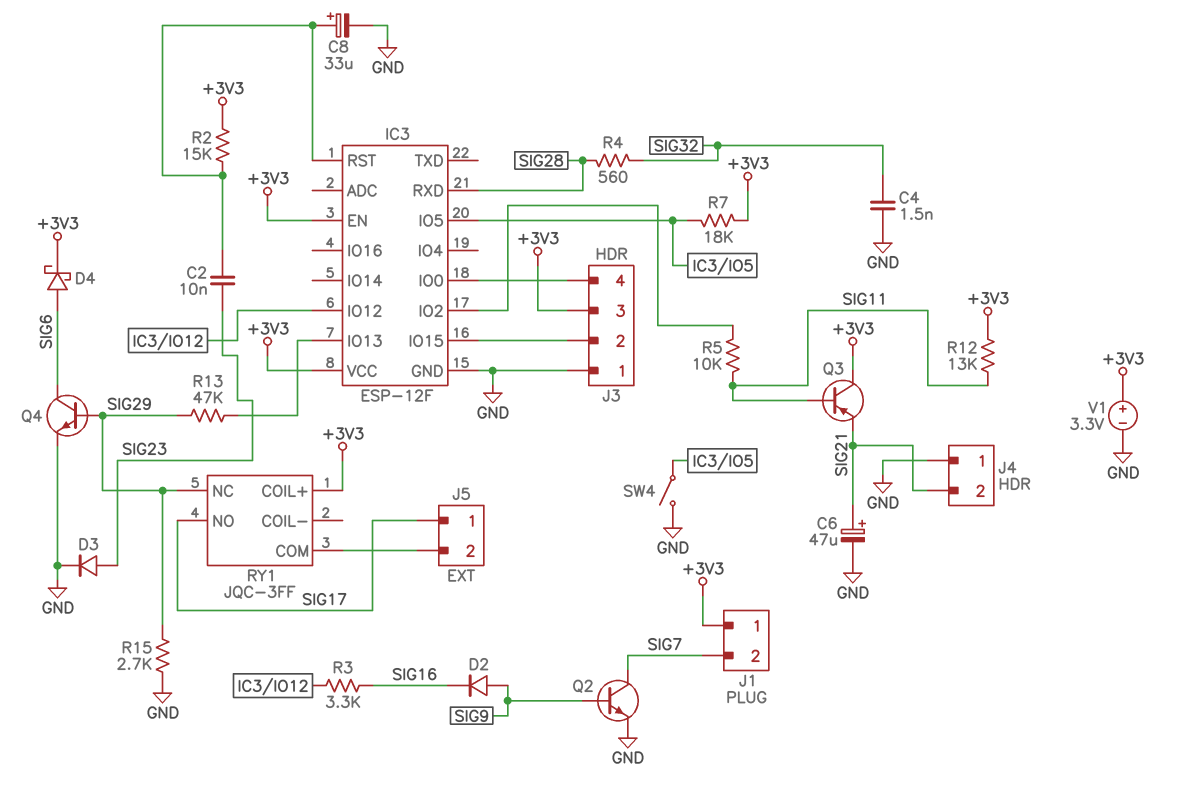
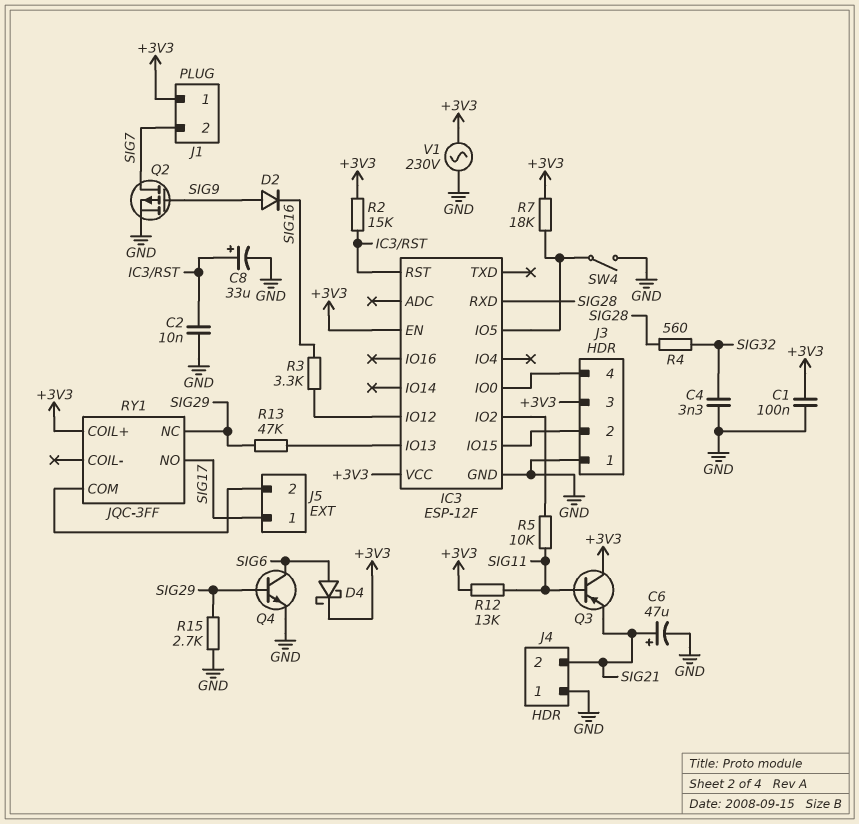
C1: none -> 100nF (+3V3, GND)
C2: 10nF (IC3/RST, SIG23) -> 10nF (GND, IC3/RST)
C4: 1.5nF (GND, SIG32) -> 3.3nF (GND, SIG32)
D3: diode (A SIG23, K GND) -> none
Q2: NPN (B SIG9, C SIG7, E GND) -> PMOS (G SIG9, D SIG7, S GND)
V1: 3.3V (plus +3V3, minus GND) -> AC 230V (+3V3, GND)

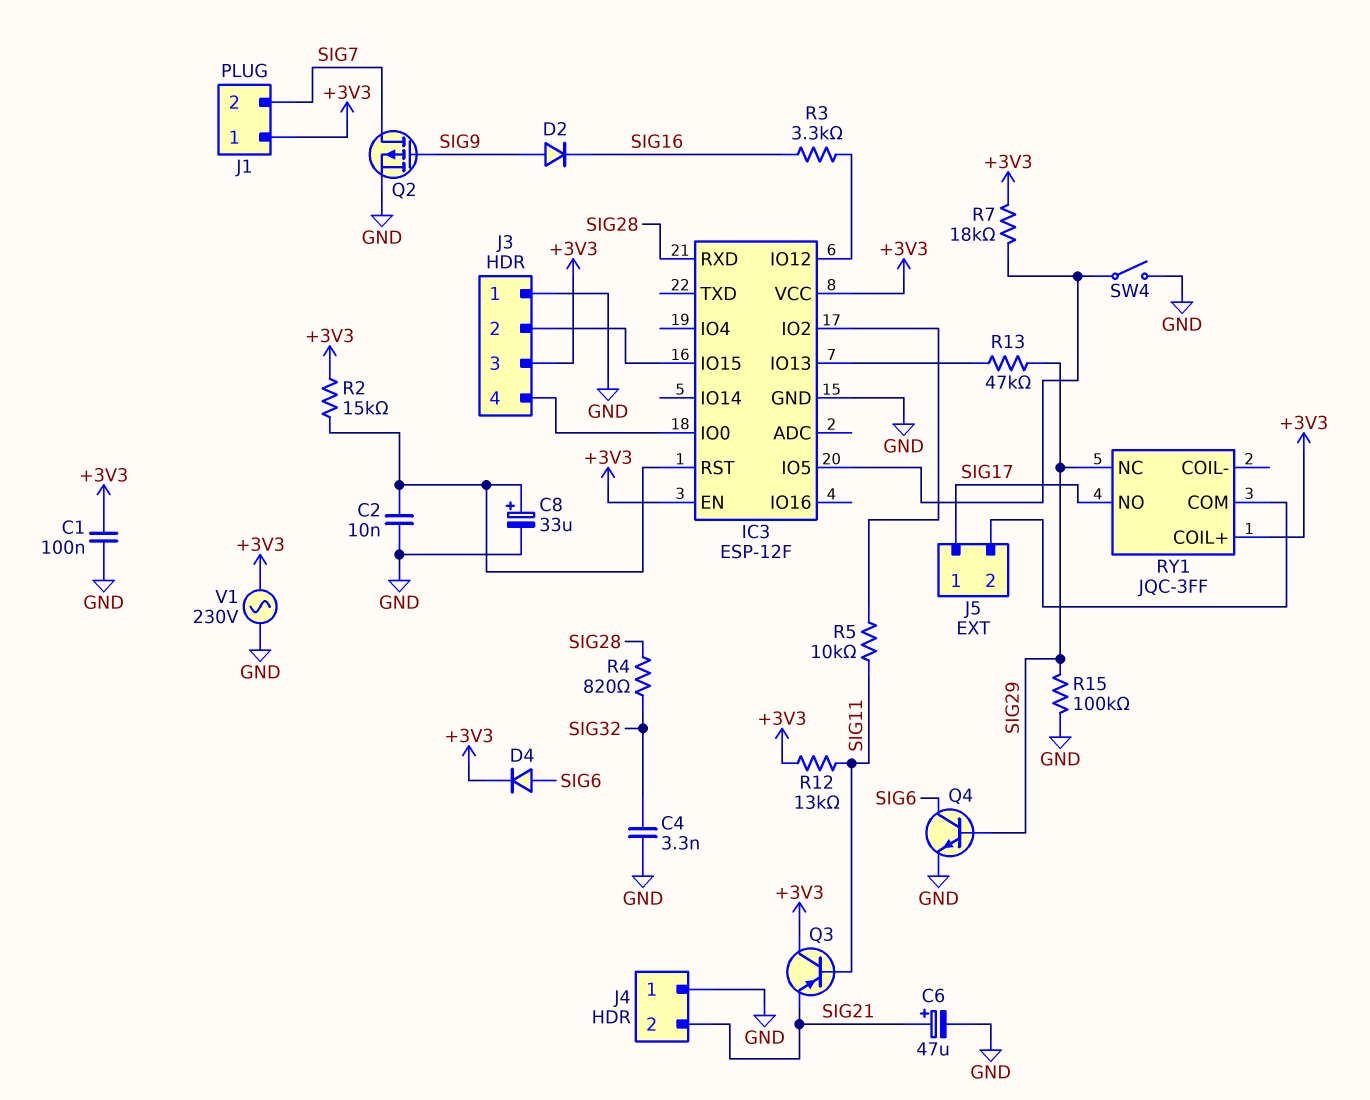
D4: schottky (A SIG6, K +3V3) -> diode (A SIG6, K +3V3)
R4: 560 (SIG28, SIG32) -> 820 (SIG28, SIG32)
R15: 2.7k (GND, SIG29) -> 100k (GND, SIG29)

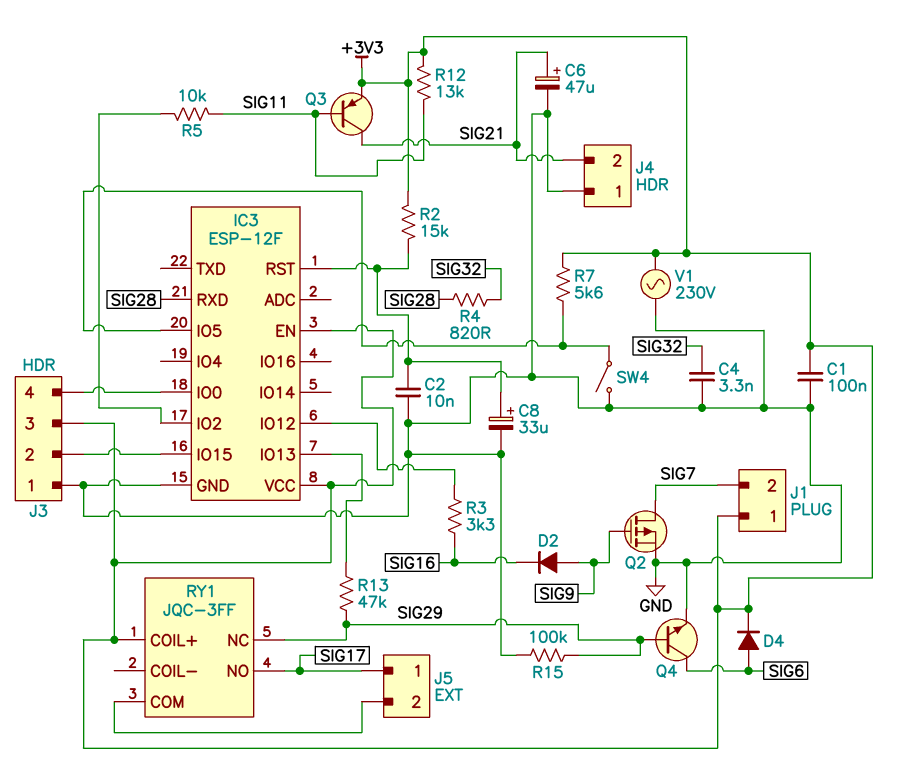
Q3: PNP (B SIG11, C +3V3, E SIG21) -> PNP (B SIG11, C SIG21, E +3V3)
R7: 18k (+3V3, IC3/IO5) -> 5.6k (+3V3, IC3/IO5)

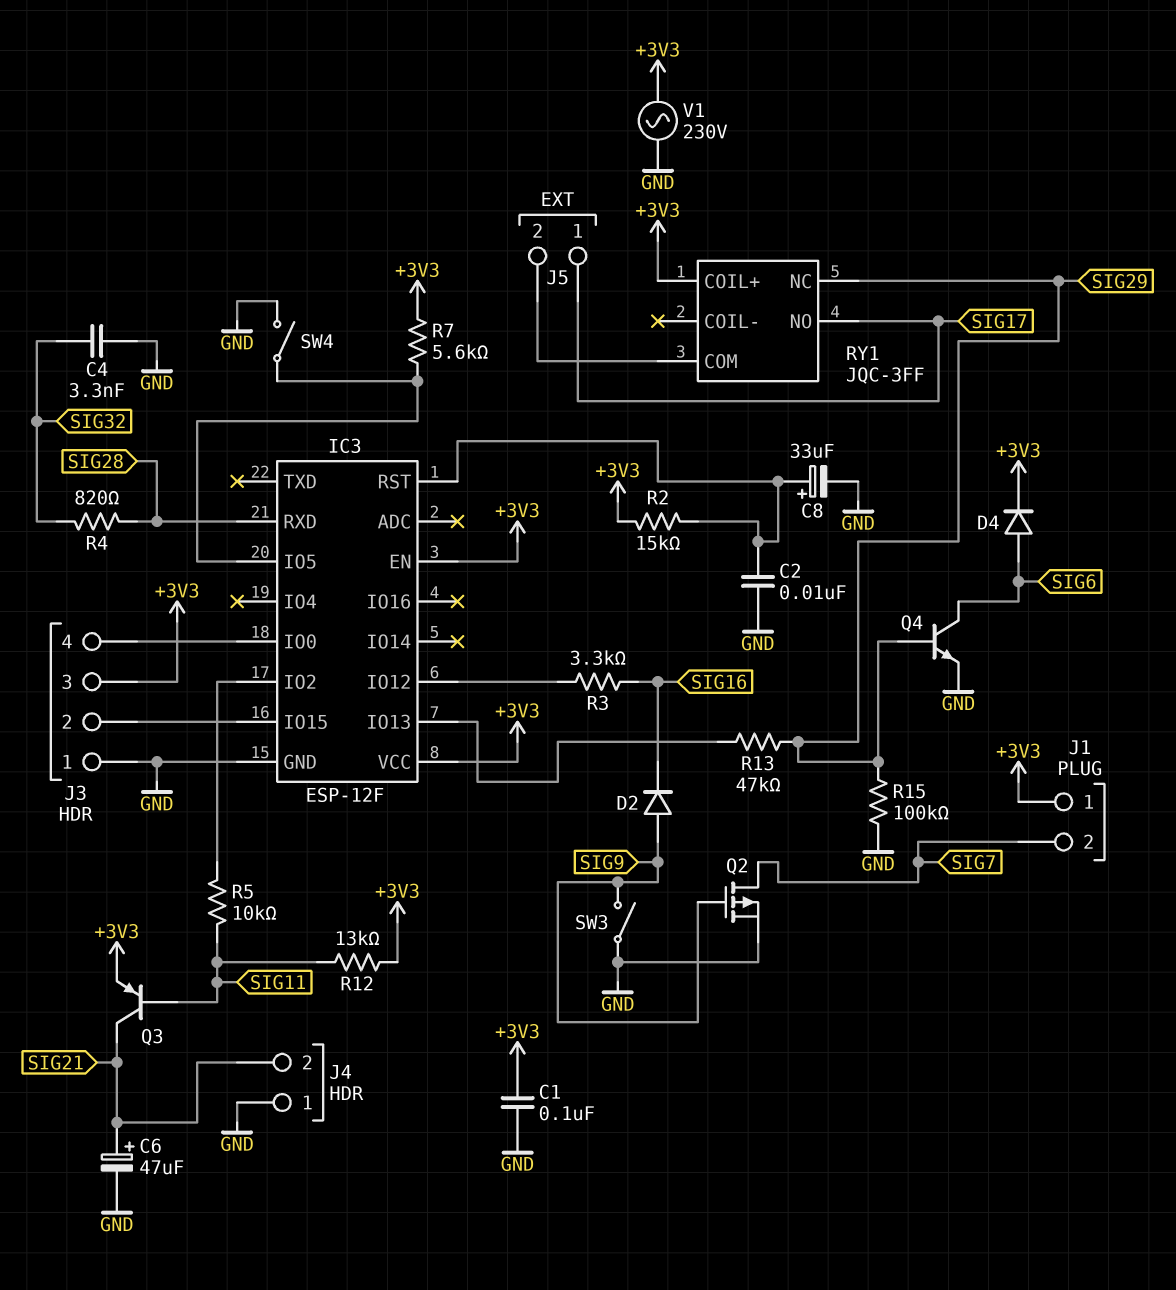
SW3: none -> switch (GND, SIG9)

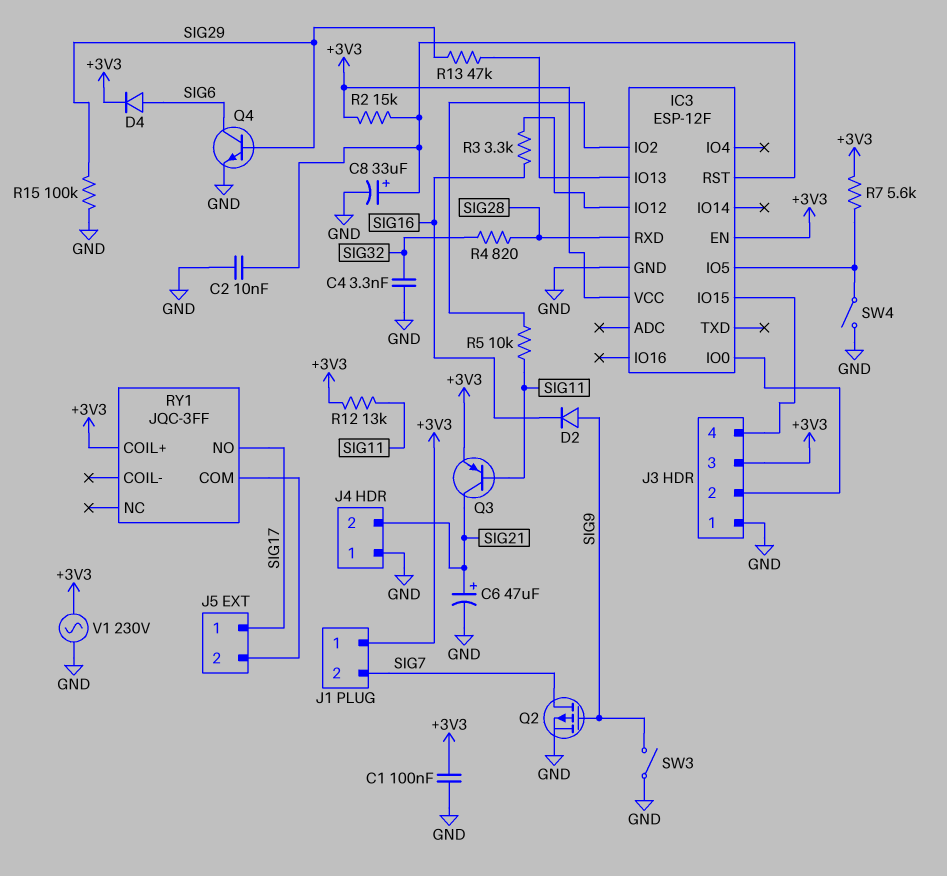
J3 pin 2: IC3/IO15 -> IC3/IO0
J3 pin 4: IC3/IO0 -> IC3/IO15
RY1 pin NC: SIG29 -> none

